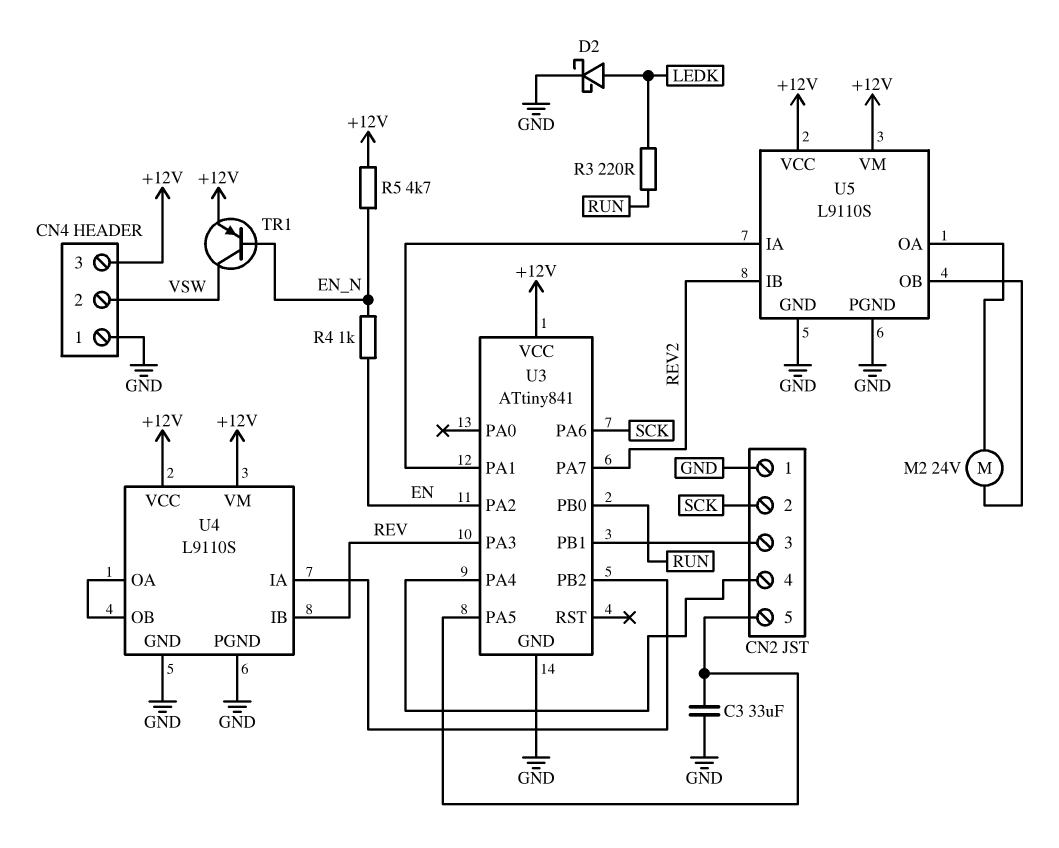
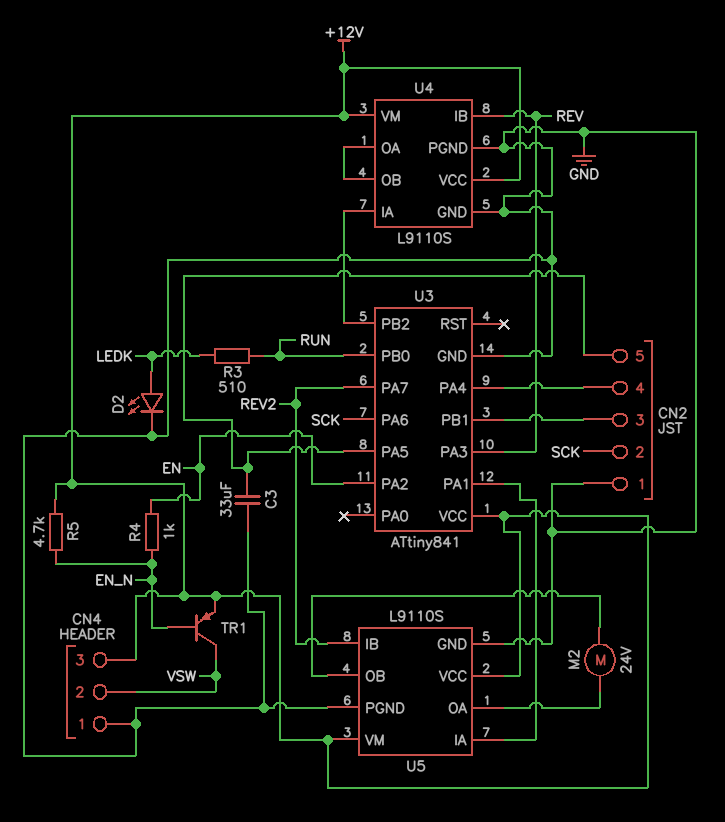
D2: schottky (A LEDK, K GND) -> LED (A LEDK, K GND)
R3: 220 (LEDK, RUN) -> 510 (LEDK, RUN)

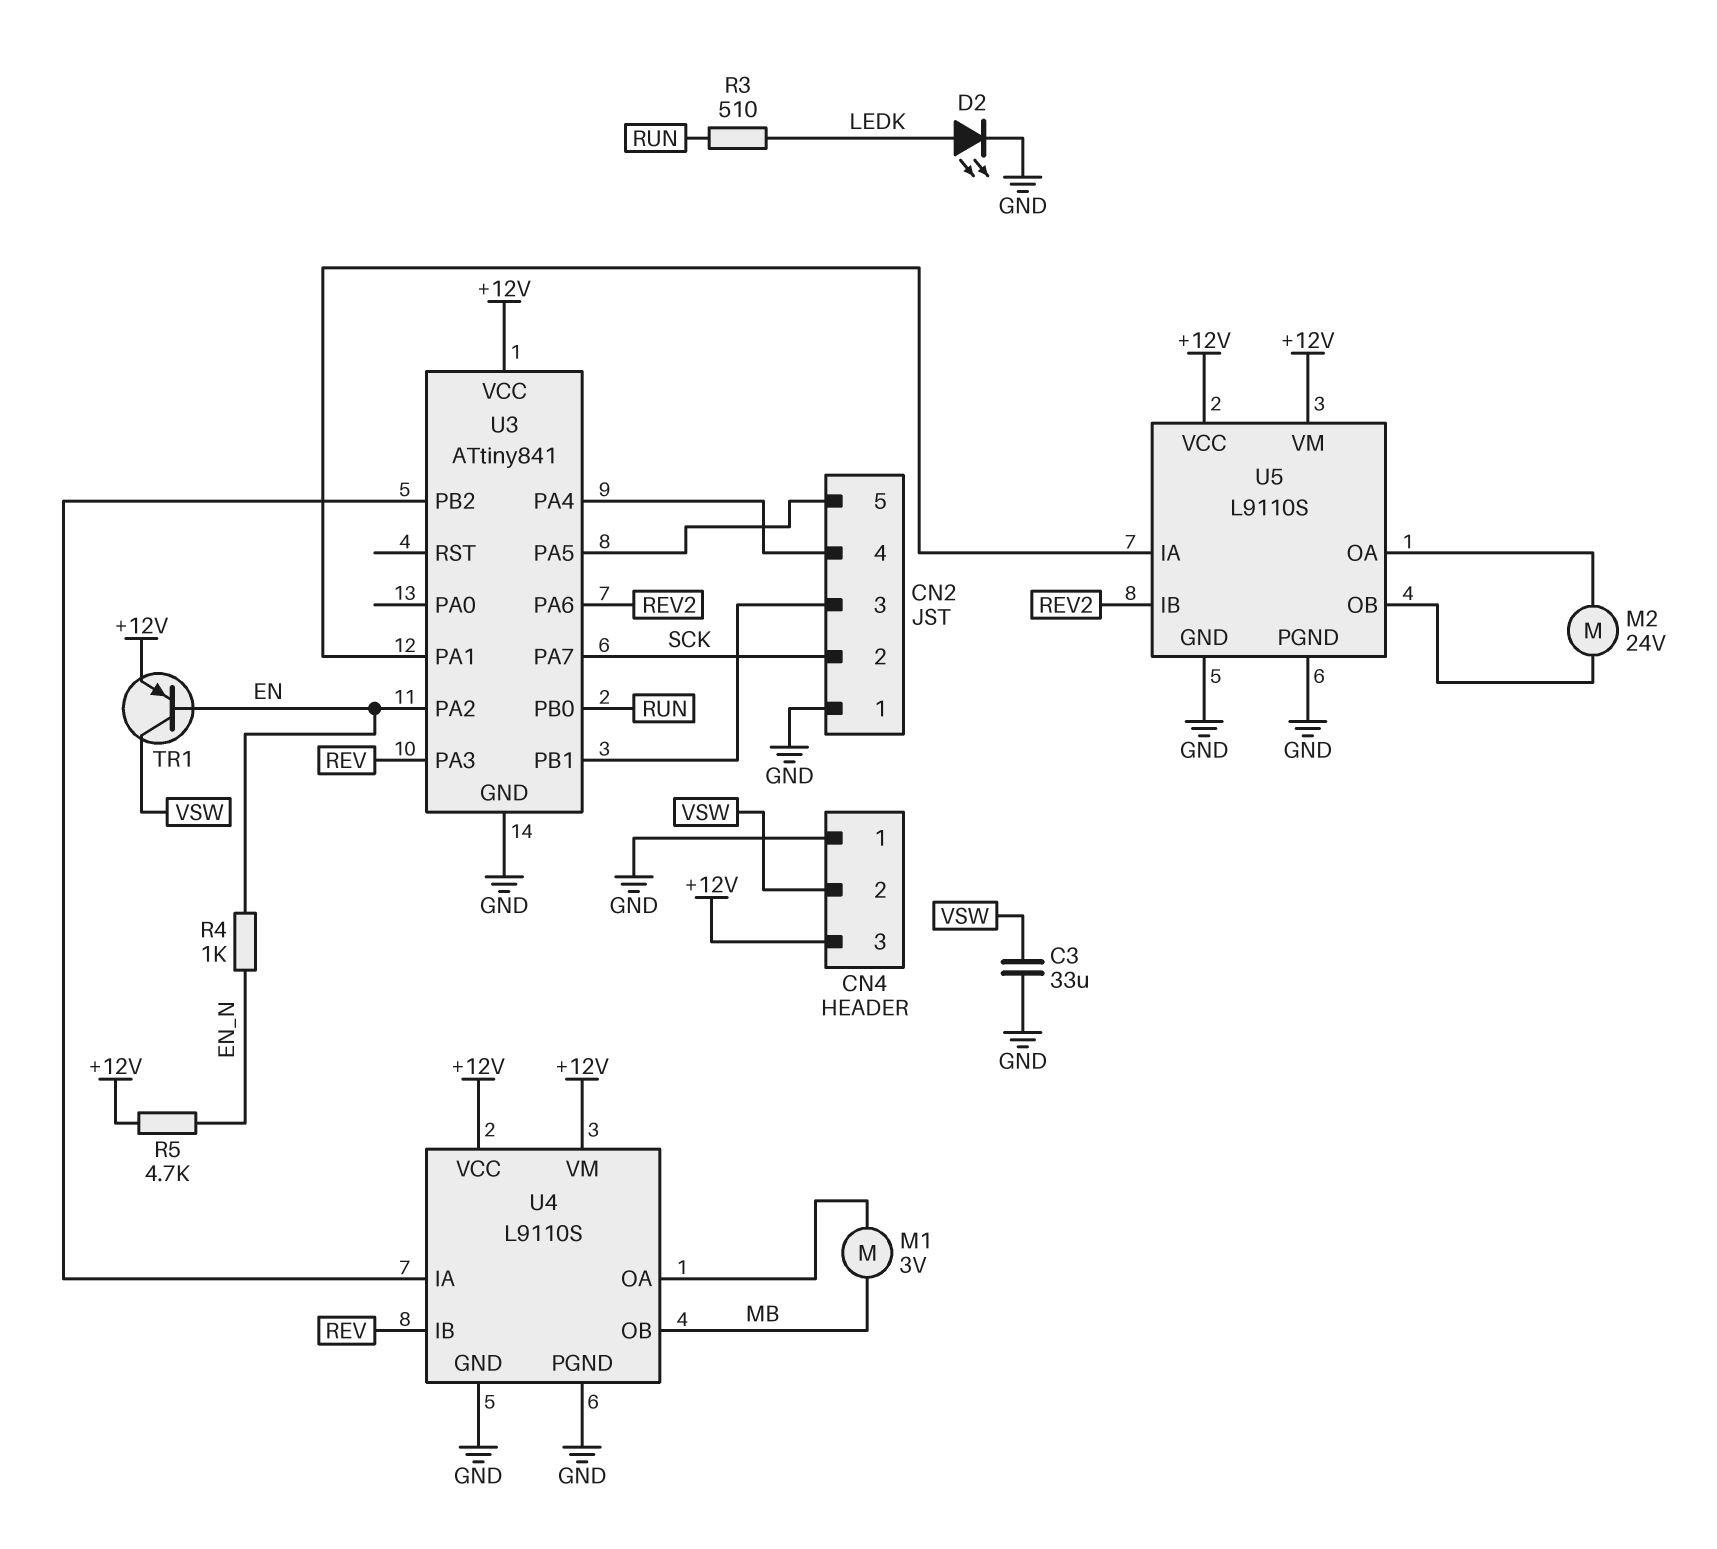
C3: 33uF (CN2/5, GND) -> 33uF (GND, VSW)
M1: none -> motor 3V (MB, U4/OA)
TR1: PNP (B EN_N, C VSW, E +12V) -> PNP (B EN, C VSW, E +12V)
U3 pin PA6: SCK -> REV2
U3 pin PA7: REV2 -> SCK
U4 pin OB: U4/OA -> MB

